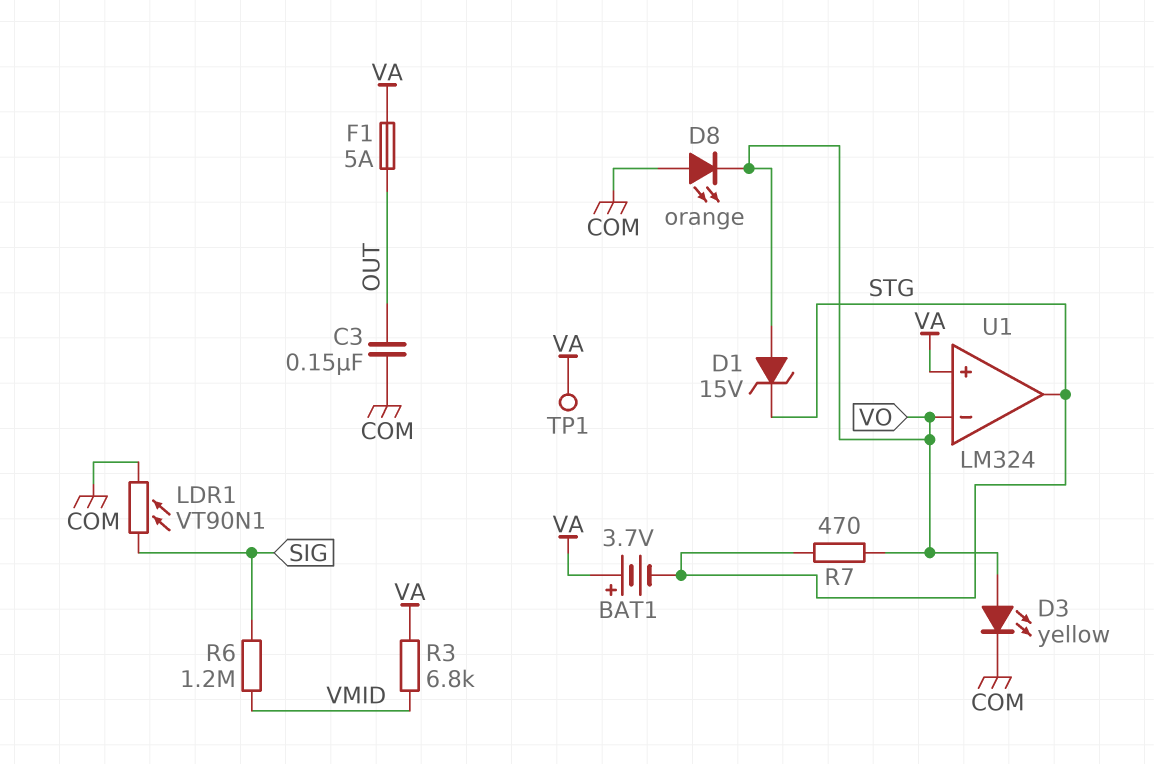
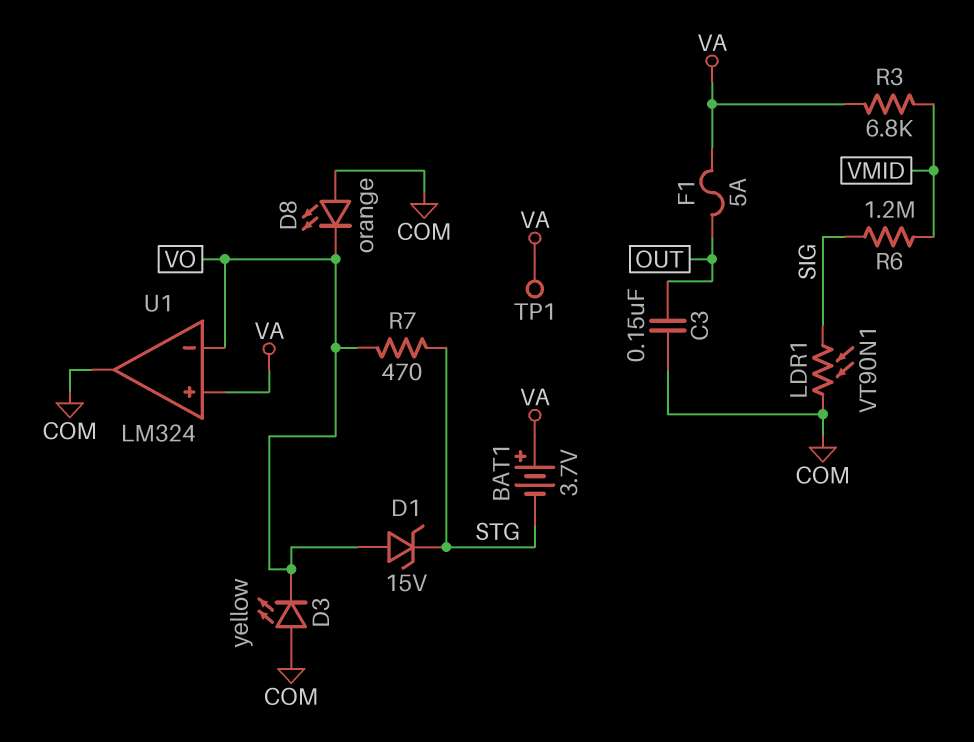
D3: LED yellow (A VO, K COM) -> LED yellow (A COM, K VO)
U1 pin out: STG -> COM

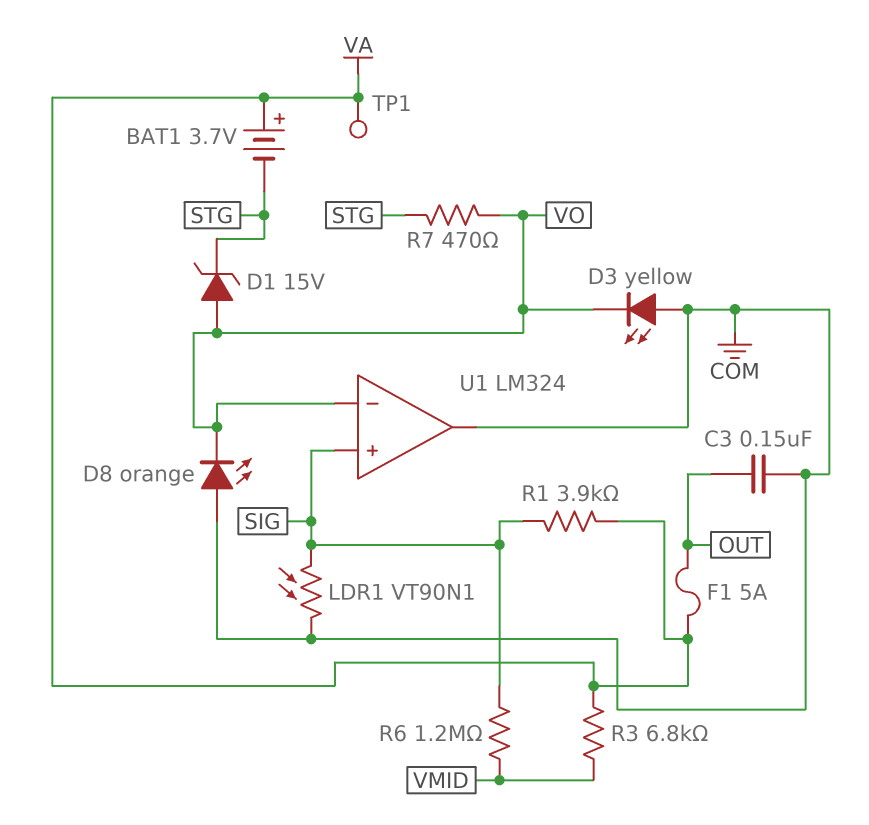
R1: none -> 3.9k (SIG, VA)
U1 pin in+: VA -> SIG

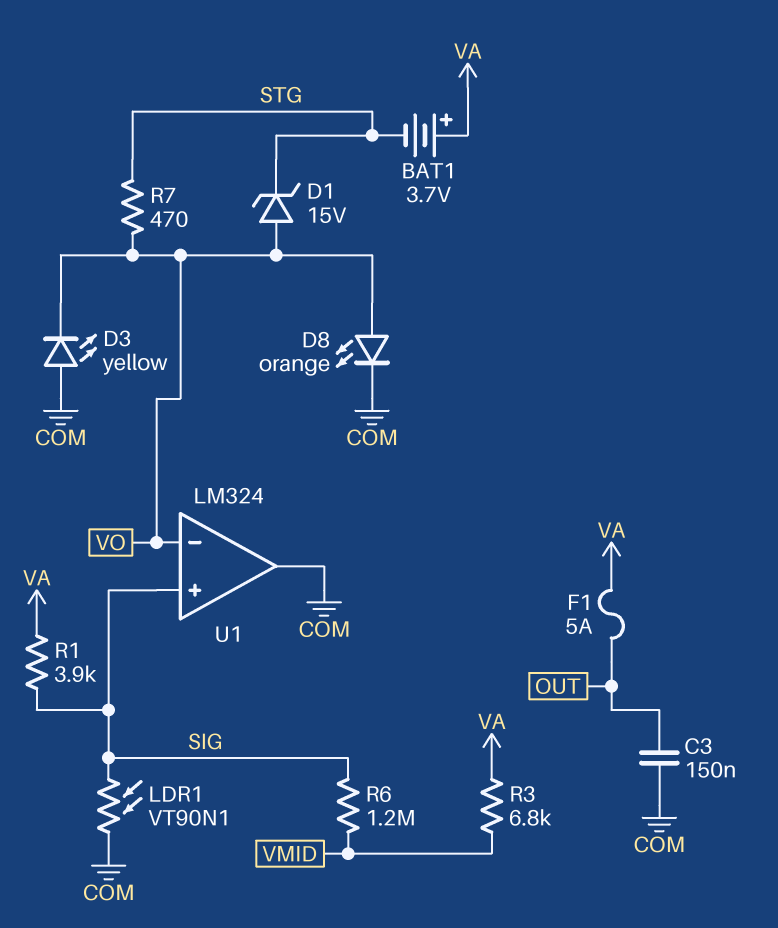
D8: LED orange (A COM, K VO) -> LED orange (A VO, K COM)
TP1: test point (VA) -> none

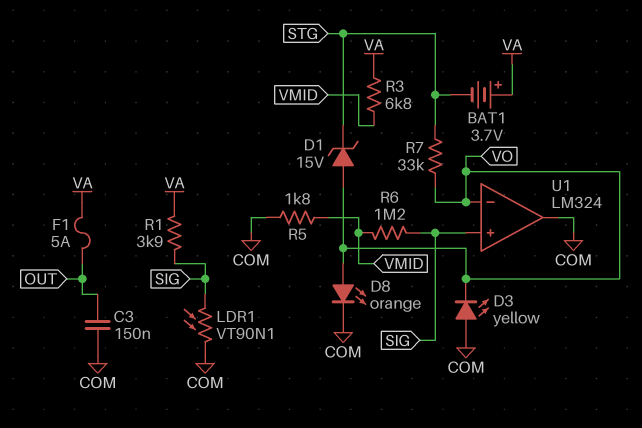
R5: none -> 1.8k (COM, VMID)
R7: 470 (STG, VO) -> 33k (STG, VO)

